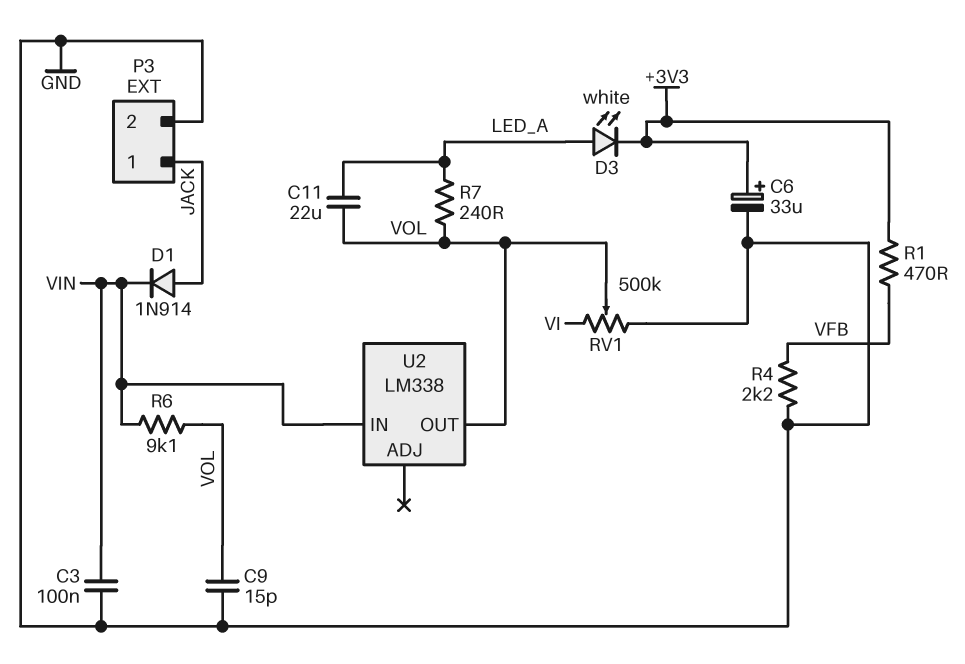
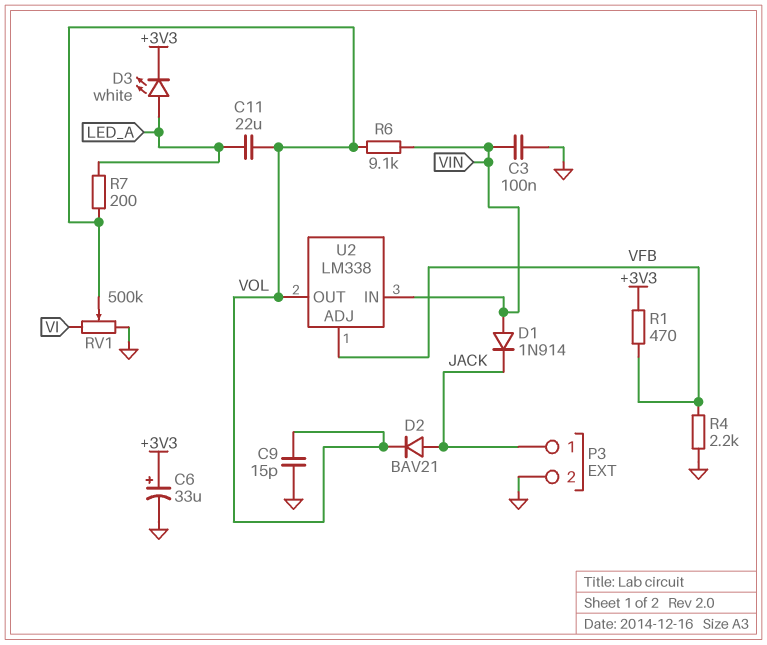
D1: diode 1N914 (A JACK, K VIN) -> diode 1N914 (A VIN, K JACK)
D2: none -> diode BAV21 (A JACK, K VOL)
R7: 240 (LED_A, VOL) -> 200 (LED_A, VOL)
U2 pin ADJ: none -> VFB

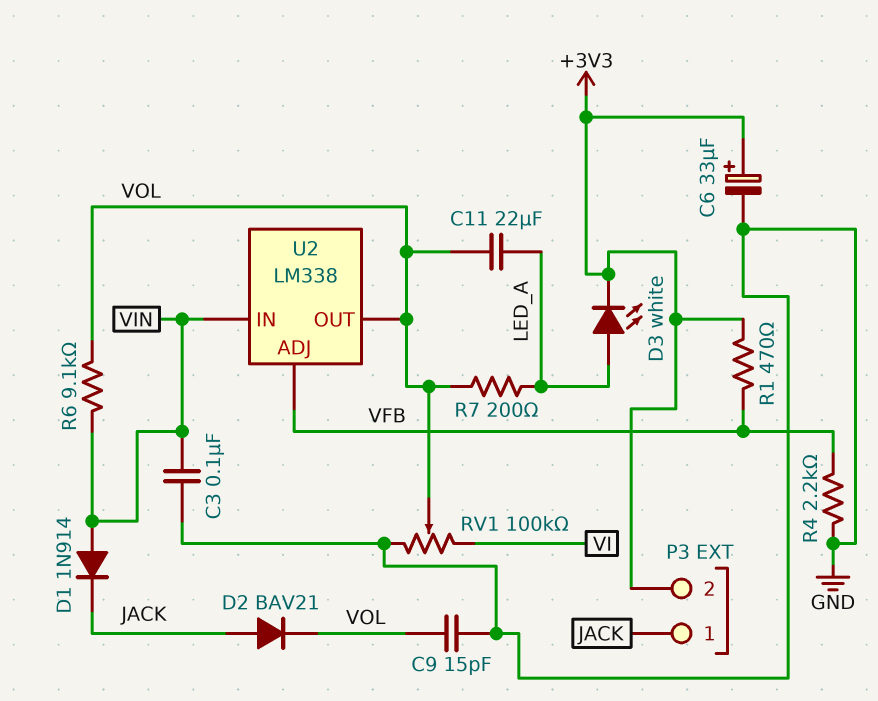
P3 pin 2: GND -> +3V3
RV1: 500k (GND, VI, wiper VOL) -> 100k (GND, VI, wiper VOL)

